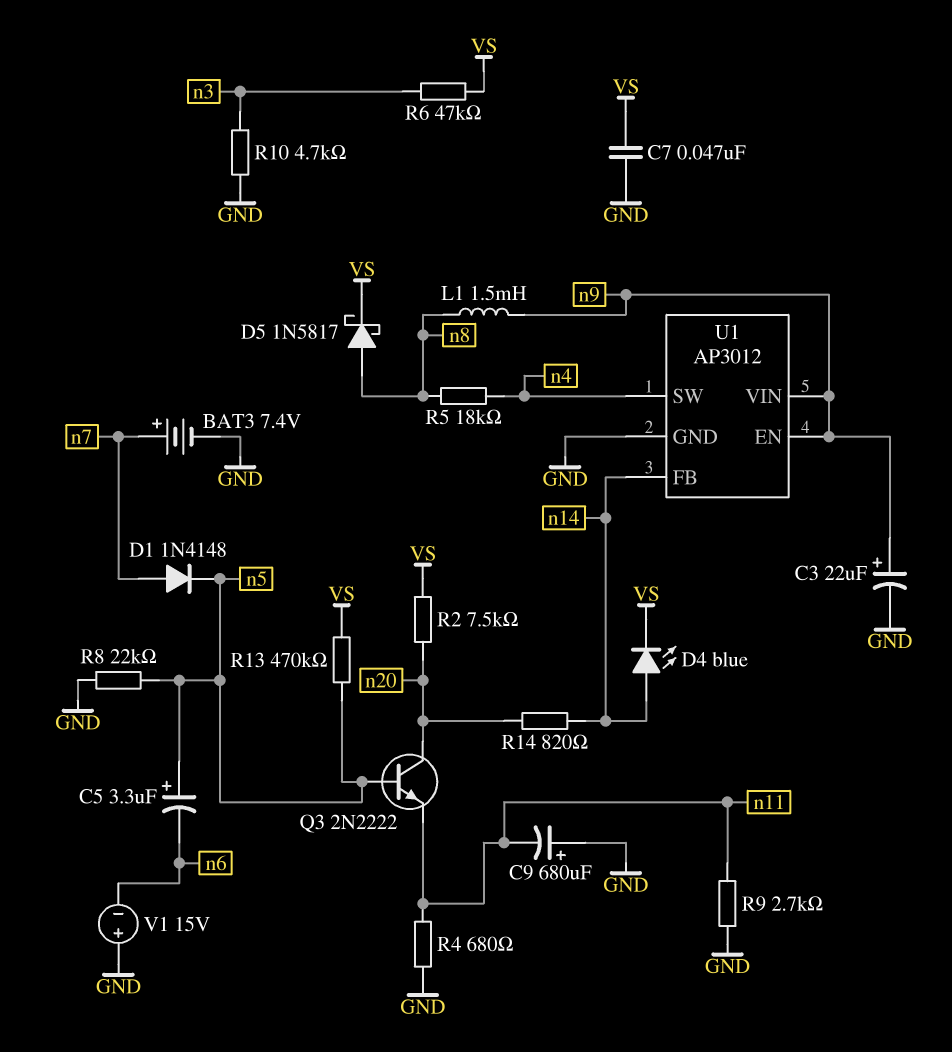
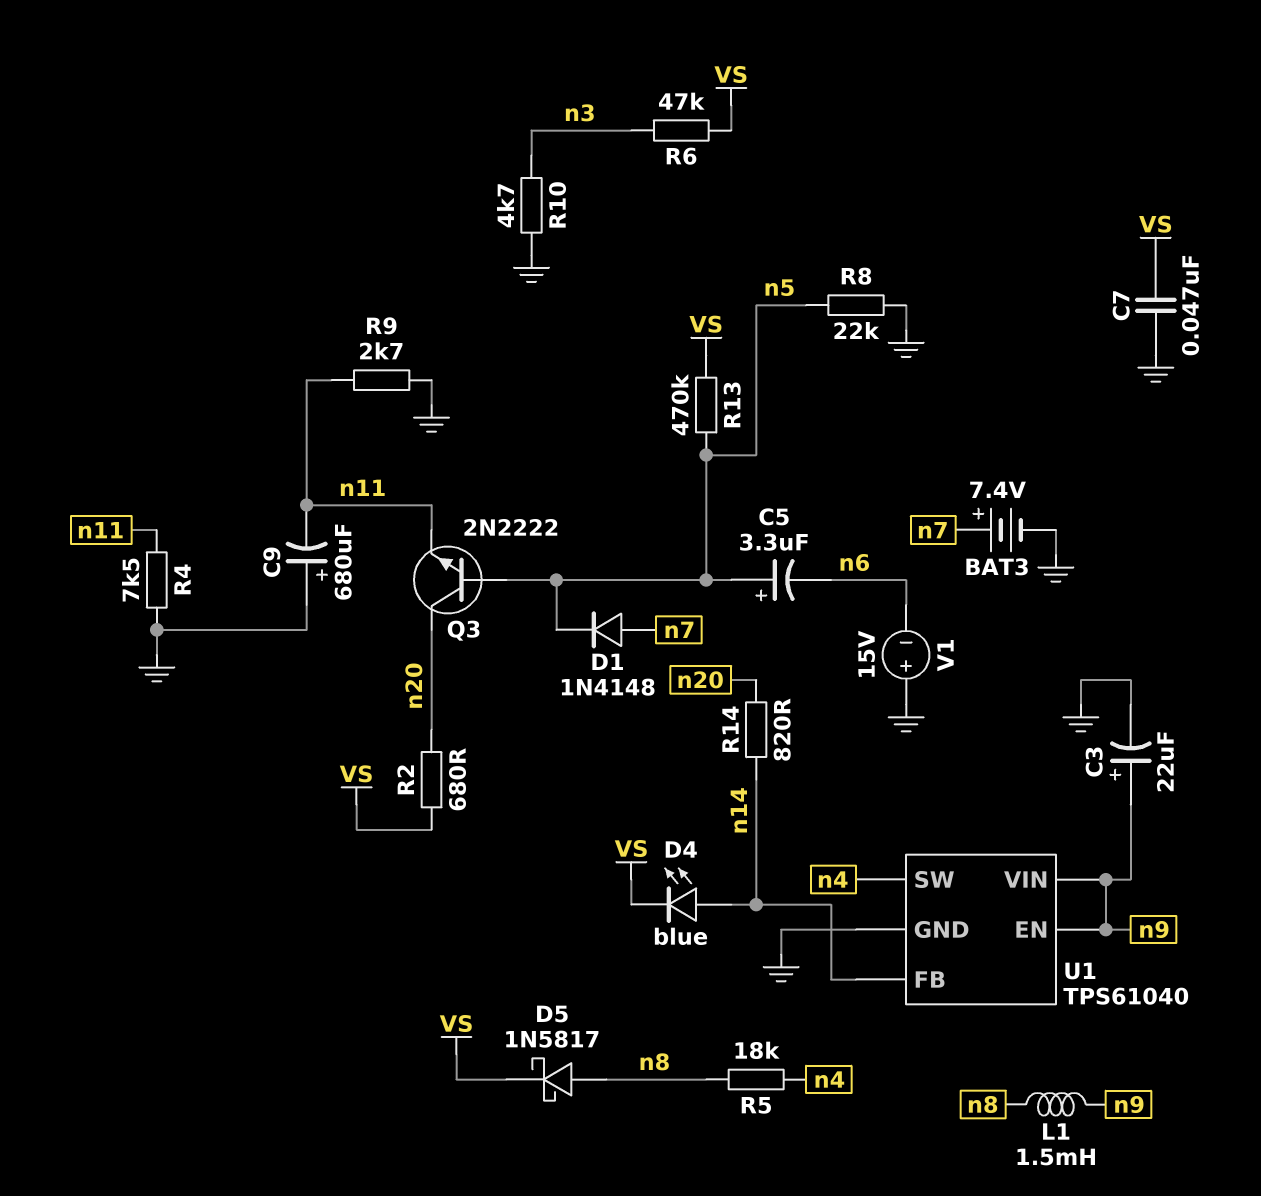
R2: 7.5k (VS, n20) -> 680 (VS, n20)
R4: 680 (GND, n11) -> 7.5k (GND, n11)
U1: AP3012 -> TPS61040

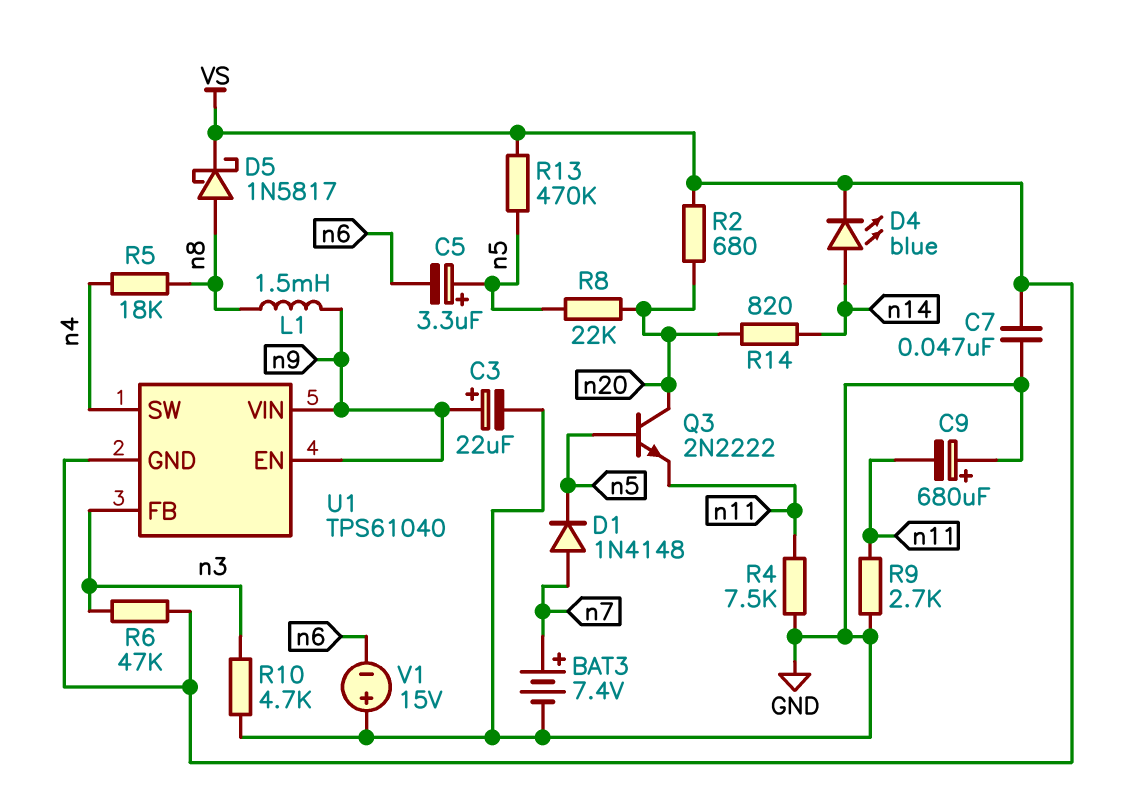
R8: 22k (GND, n5) -> 22k (n5, n20)
U1 pin FB: n14 -> n3
U1 pin GND: GND -> VS

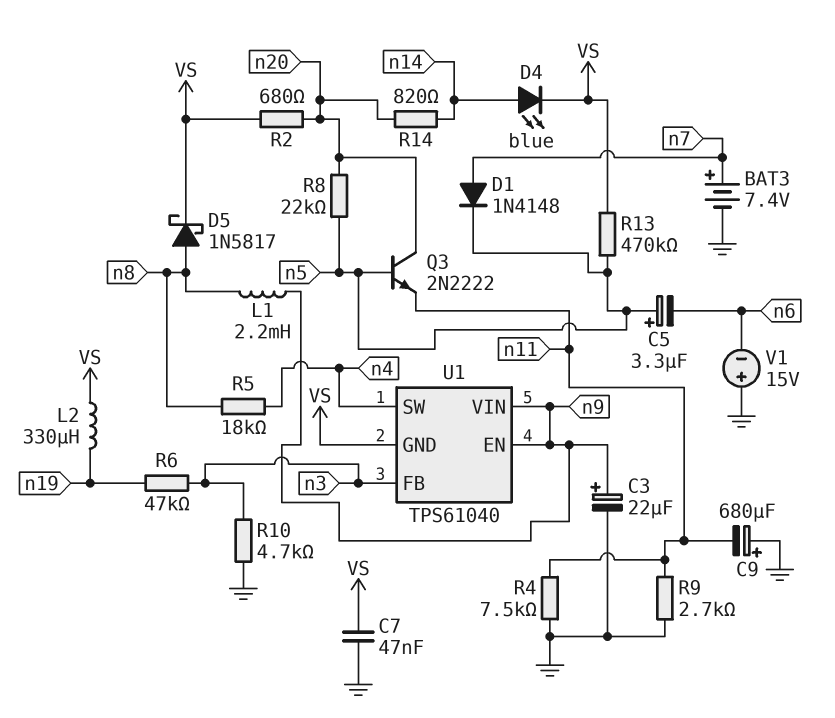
L1: 1.5mH (n8, n9) -> 2.2mH (n8, n9)
L2: none -> 330uH (VS, n19)
R6: 47k (VS, n3) -> 47k (n3, n19)

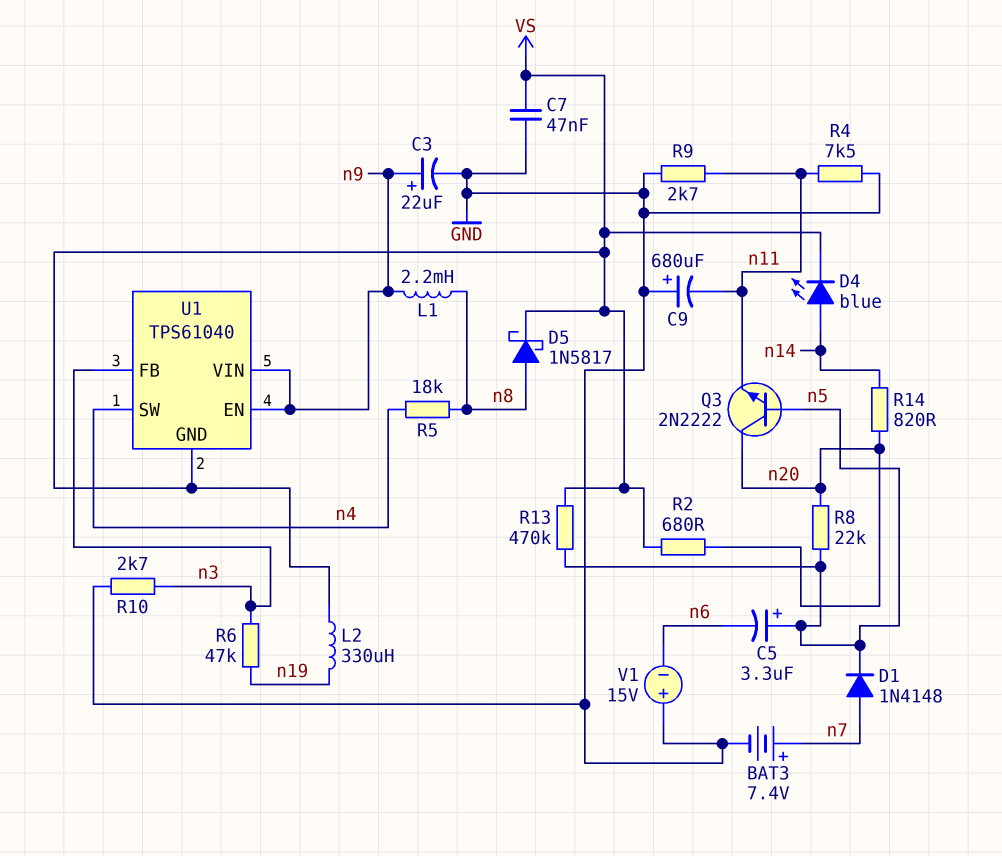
R10: 4.7k (GND, n3) -> 2.7k (GND, n3)

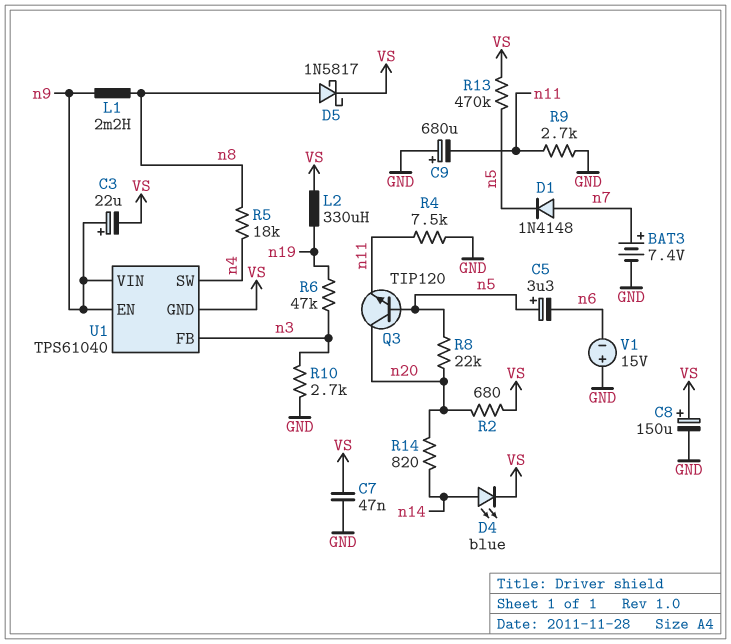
C3: 22uF (plus n9, minus GND) -> 22uF (plus n9, minus VS)
C8: none -> 150uF (plus VS, minus GND)
Q3: NPN 2N2222 (B n5, C n20, E n11) -> NPN TIP120 (B n5, C n20, E n11)

